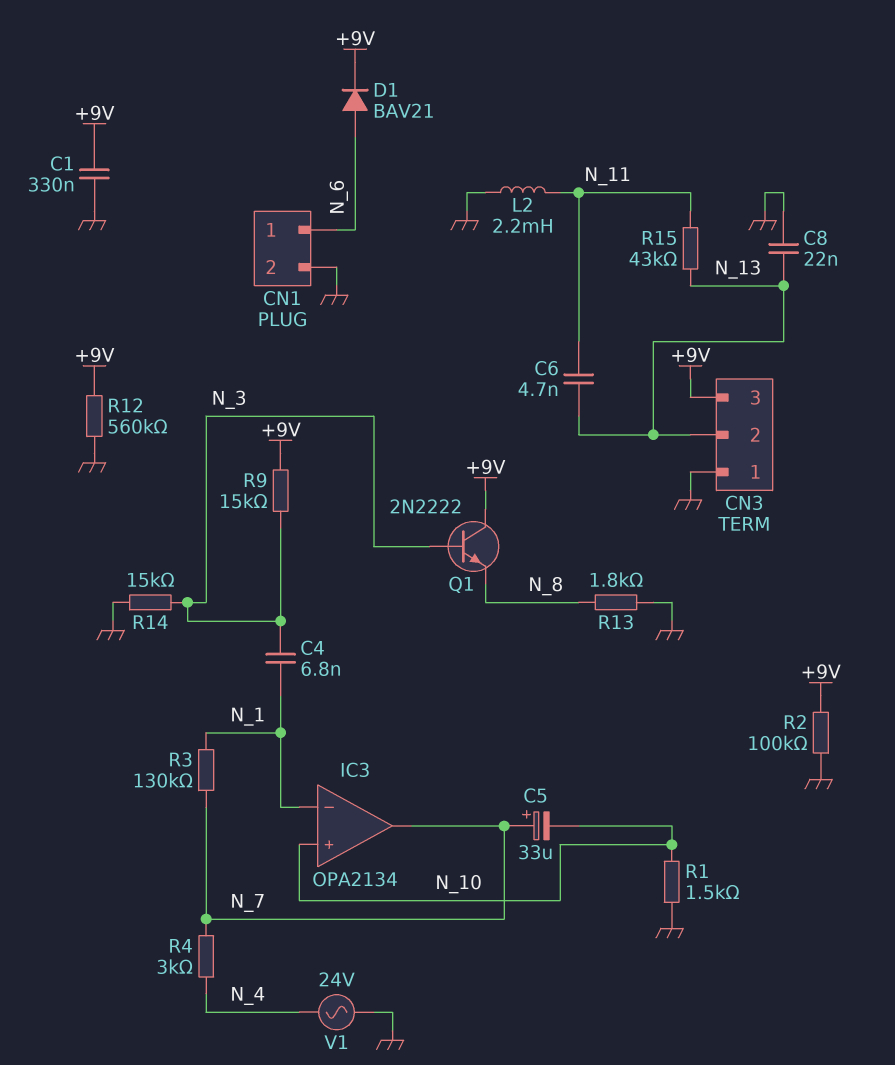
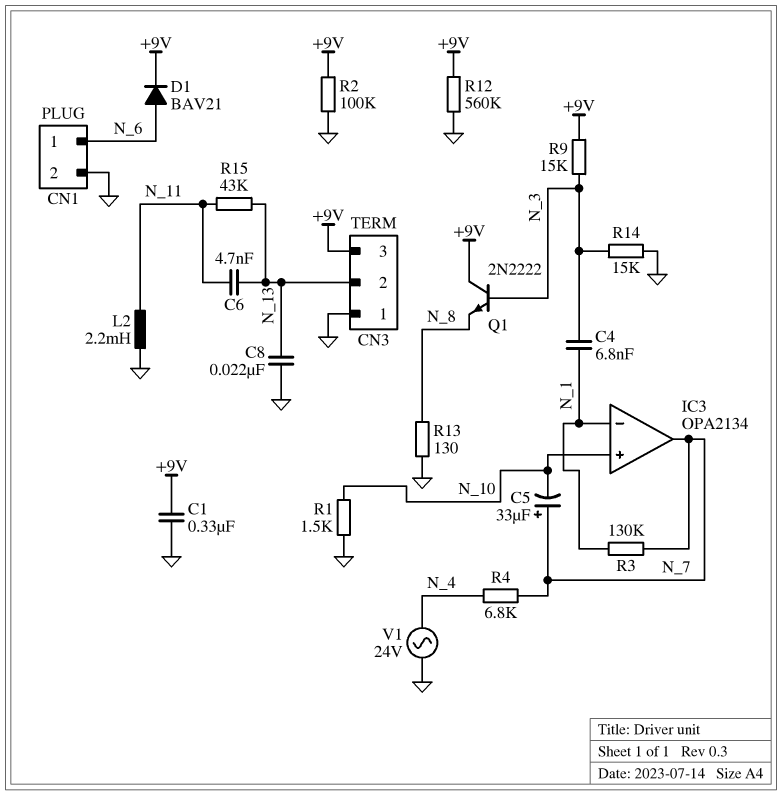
R4: 3k (N_4, N_7) -> 6.8k (N_4, N_7)
R13: 1.8k (GND, N_8) -> 130 (GND, N_8)

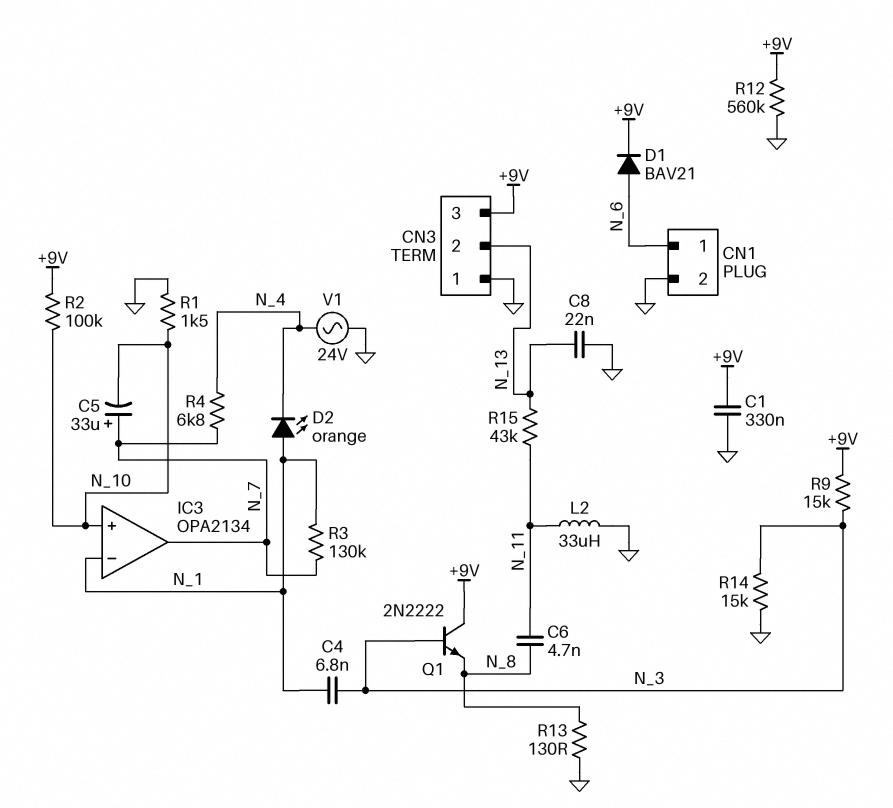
C6: 4.7nF (N_11, N_13) -> 4.7nF (N_8, N_11)
D2: none -> LED orange (A N_1, K N_4)
L2: 2.2mH (GND, N_11) -> 33uH (GND, N_11)
R2: 100k (+9V, GND) -> 100k (+9V, N_10)

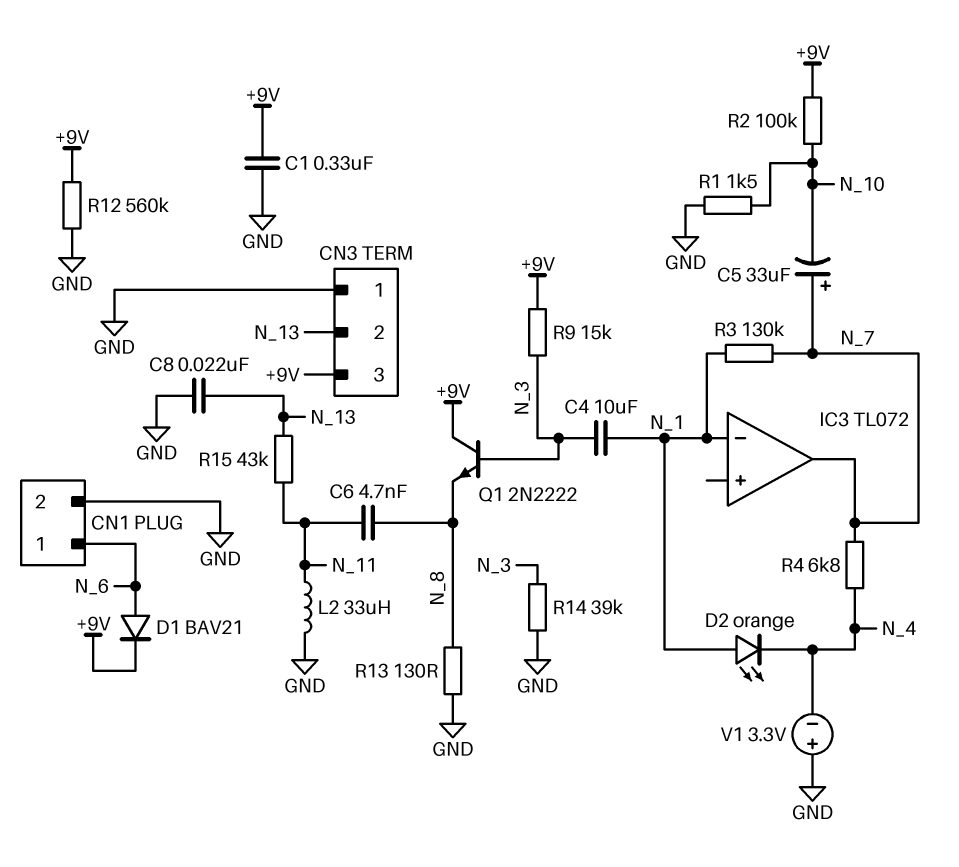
C4: 6.8nF (N_1, N_3) -> 10uF (N_1, N_3)
IC3: OPA2134 -> TL072
IC3 pin in+: N_10 -> none
R14: 15k (GND, N_3) -> 39k (GND, N_3)
V1: AC 24V (GND, N_4) -> 3.3V (plus GND, minus N_4)

